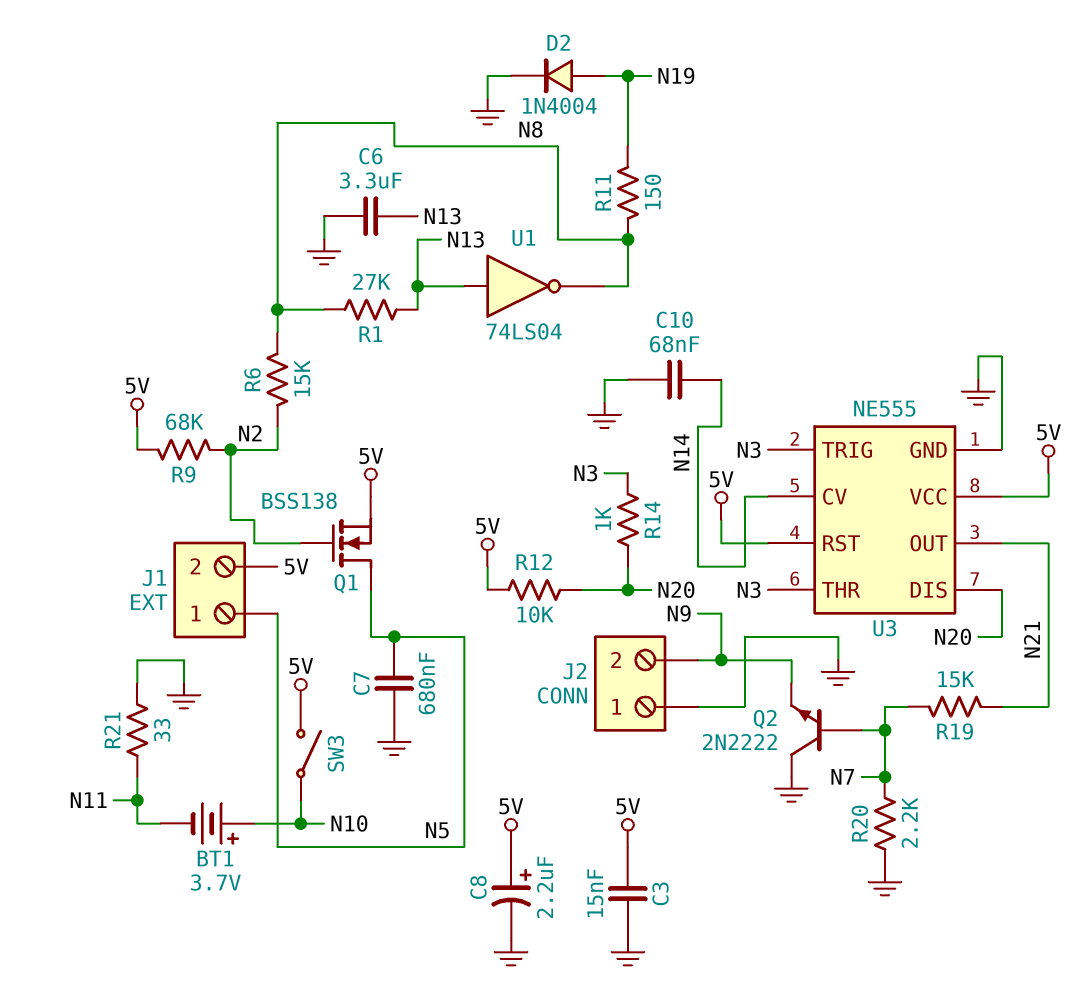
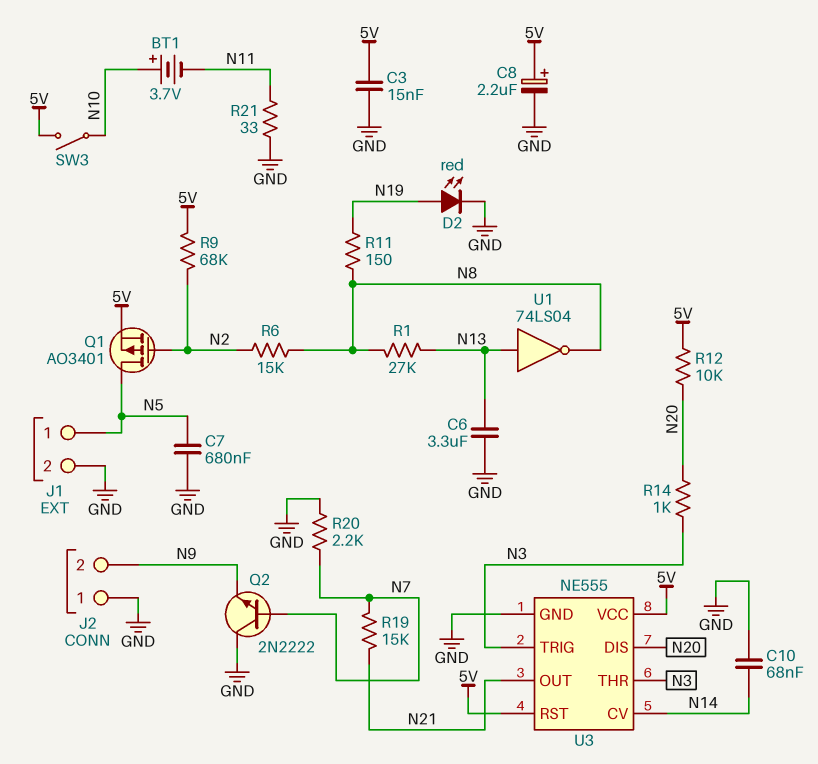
D2: diode 1N4004 (A N19, K GND) -> LED red (A N19, K GND)
J1 pin 2: 5V -> GND
Q1: NMOS BSS138 (G N2, D N5, S 5V) -> PMOS AO3401 (G N2, D N5, S 5V)

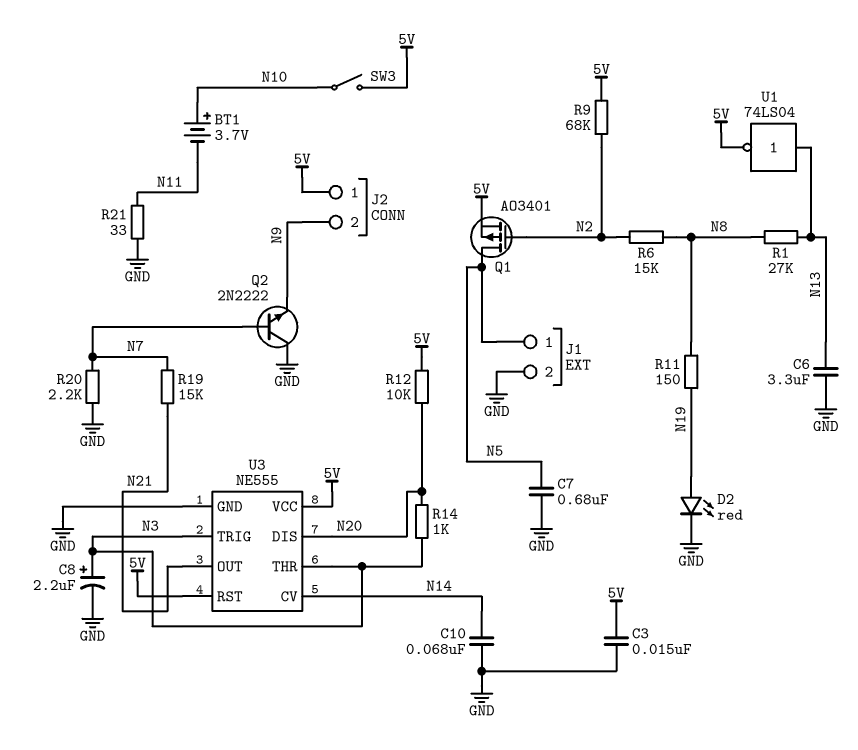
C8: 2.2uF (plus 5V, minus GND) -> 2.2uF (plus N3, minus GND)
J2 pin 1: GND -> 5V
U1: NOT 74LS04 (in N13, out N8) -> NOT 74LS04 (in N13, out 5V)

